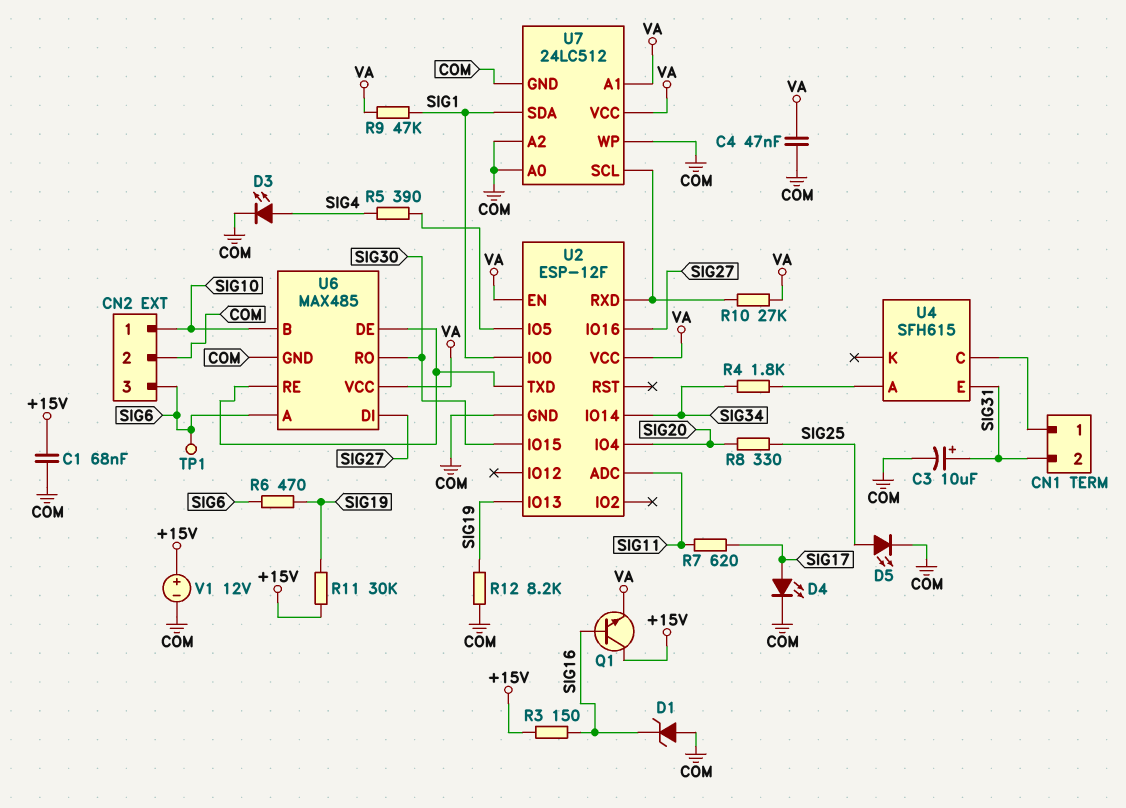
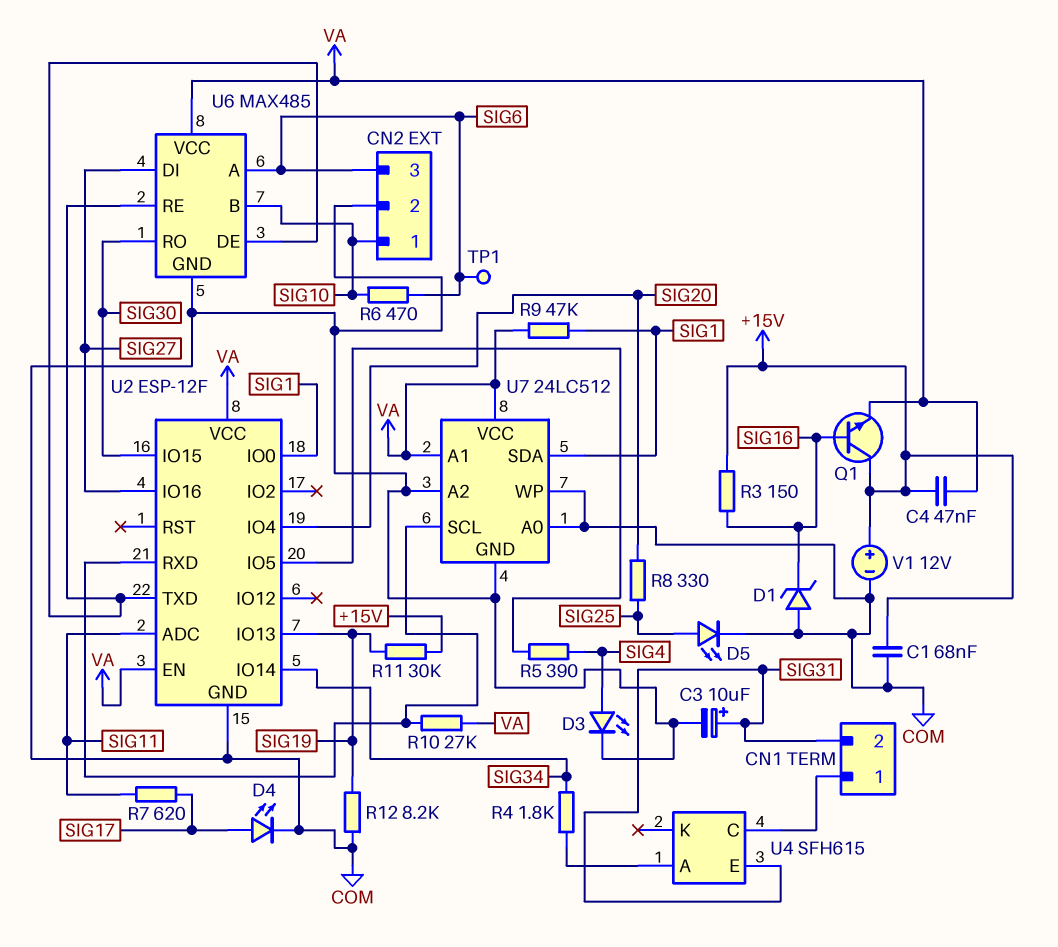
C4: 47nF (COM, VA) -> 47nF (+15V, VA)
R6: 470 (SIG6, SIG19) -> 470 (SIG6, SIG10)

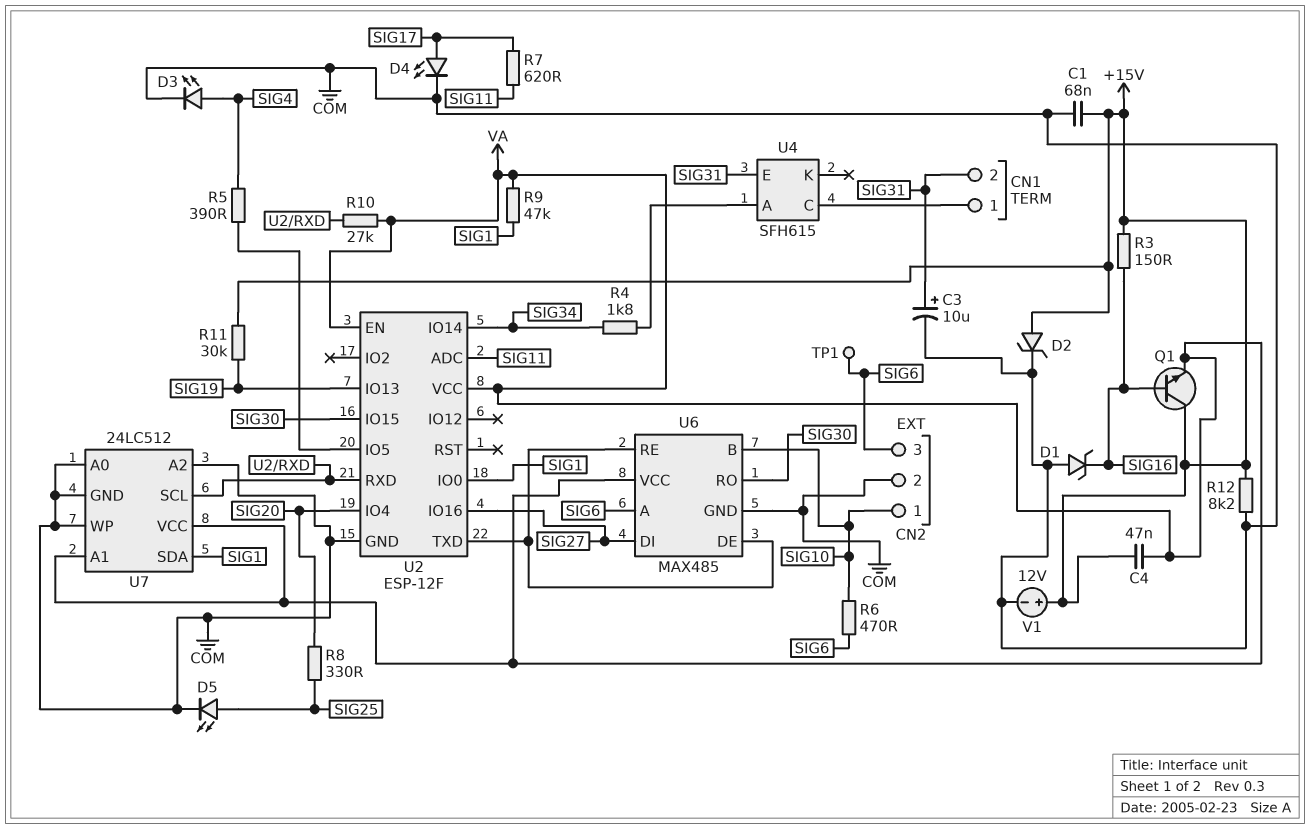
D2: none -> zener (A +15V, K COM)
R12: 8.2k (COM, SIG19) -> 8.2k (+15V, COM)

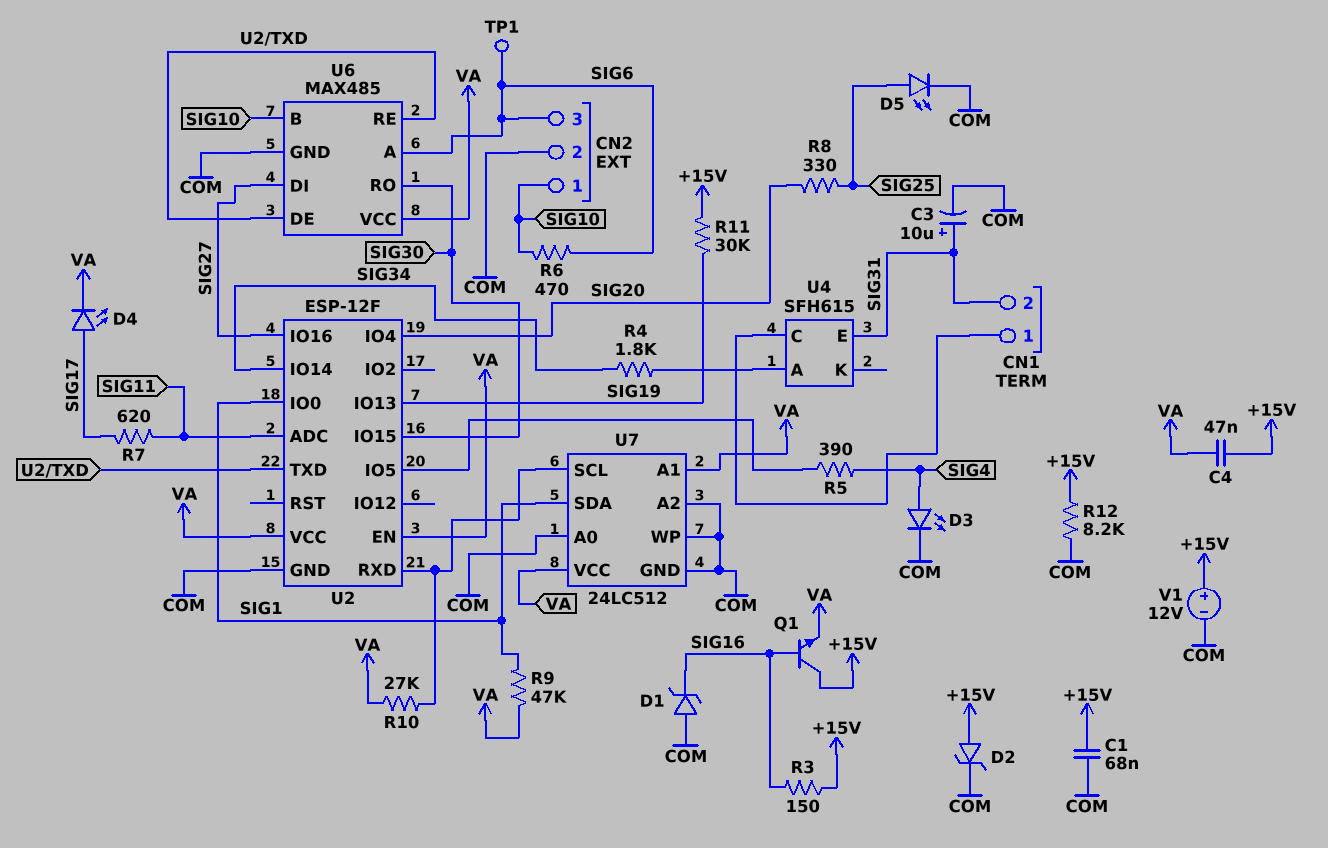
D4: LED (A SIG17, K COM) -> LED (A SIG17, K VA)

